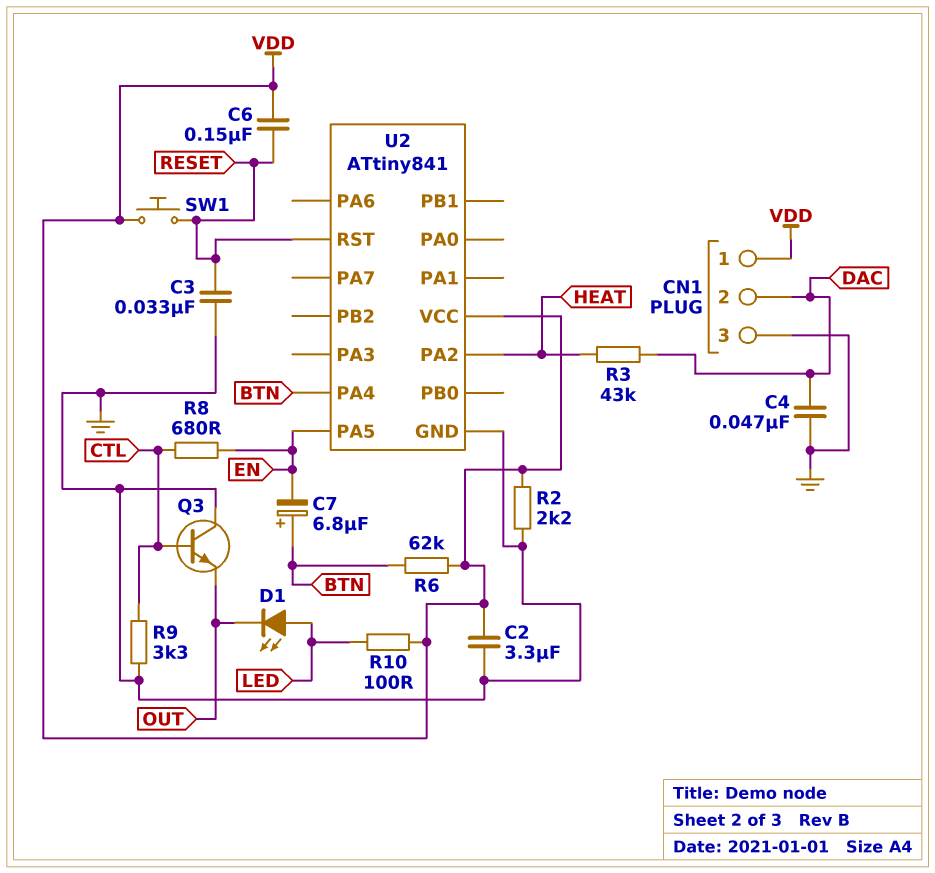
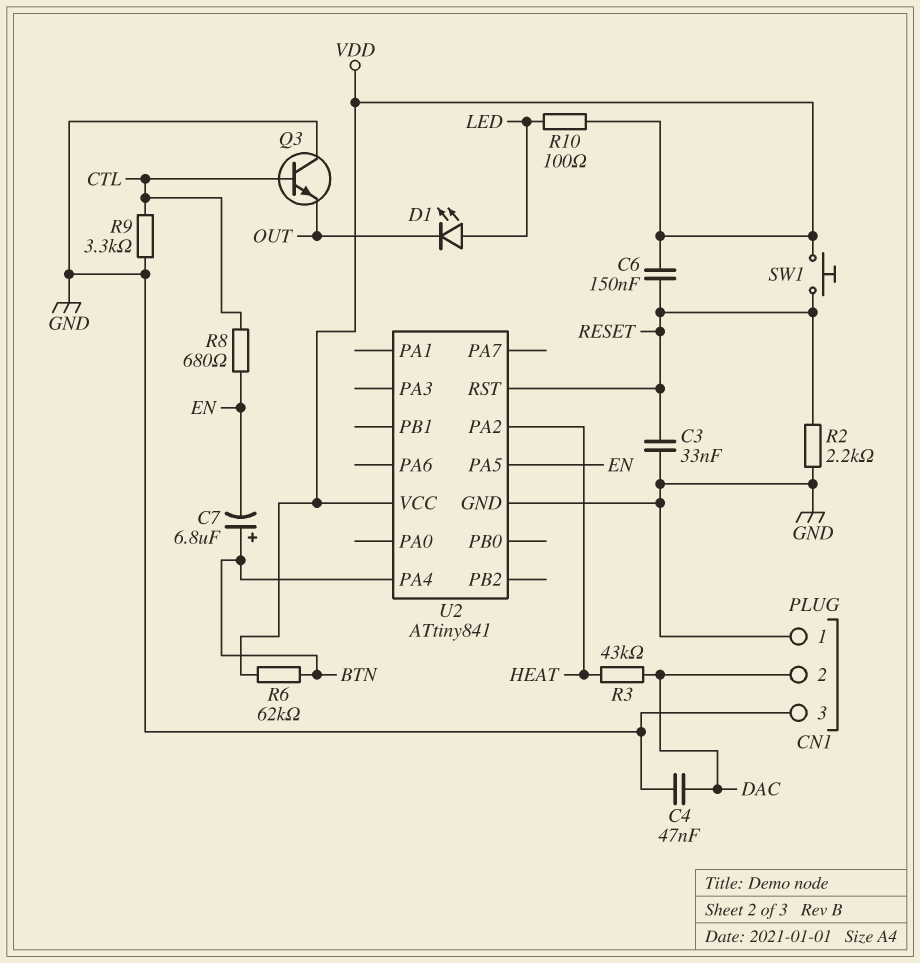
C2: 3.3uF (GND, VDD) -> none
CN1 pin 1: VDD -> GND
R2: 2.2k (GND, VDD) -> 2.2k (GND, RESET)

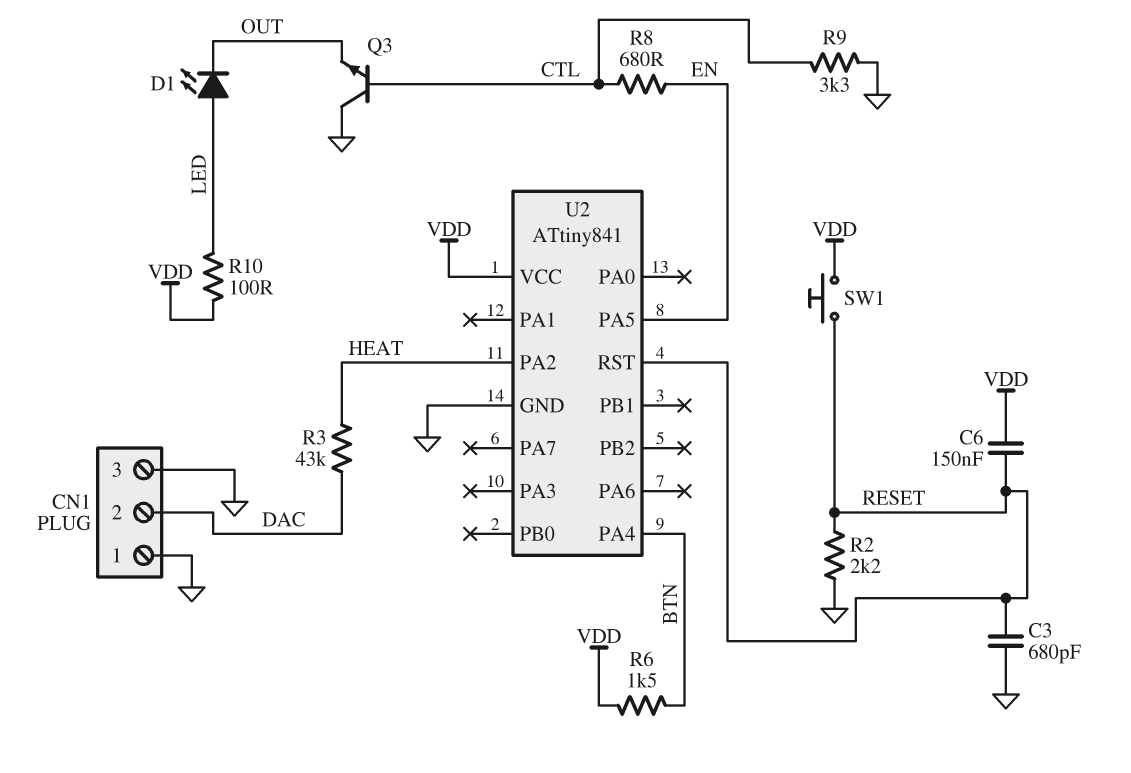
C3: 33nF (GND, RESET) -> 680pF (GND, RESET)
C4: 47nF (DAC, GND) -> none
C7: 6.8uF (plus BTN, minus EN) -> none
R6: 62k (BTN, VDD) -> 1.5k (BTN, VDD)

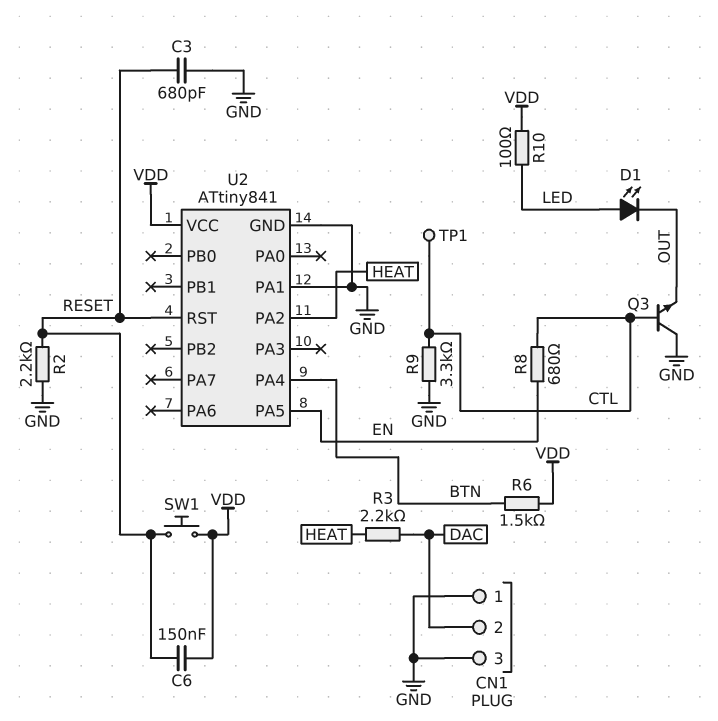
R3: 43k (DAC, HEAT) -> 2.2k (DAC, HEAT)
TP1: none -> test point (CTL)
U2 pin PA1: none -> GND

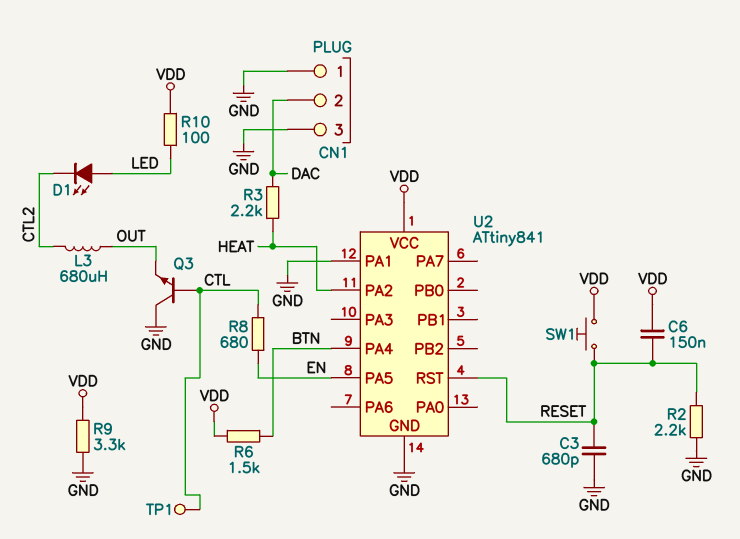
D1: LED (A LED, K OUT) -> LED (A LED, K CTL2)
L3: none -> 680uH (CTL2, OUT)
R9: 3.3k (CTL, GND) -> 3.3k (GND, VDD)

